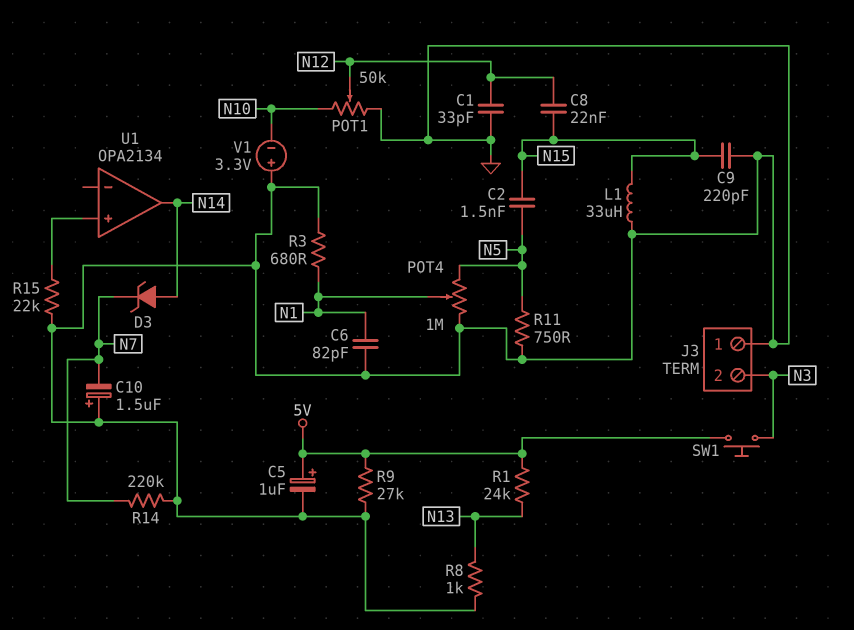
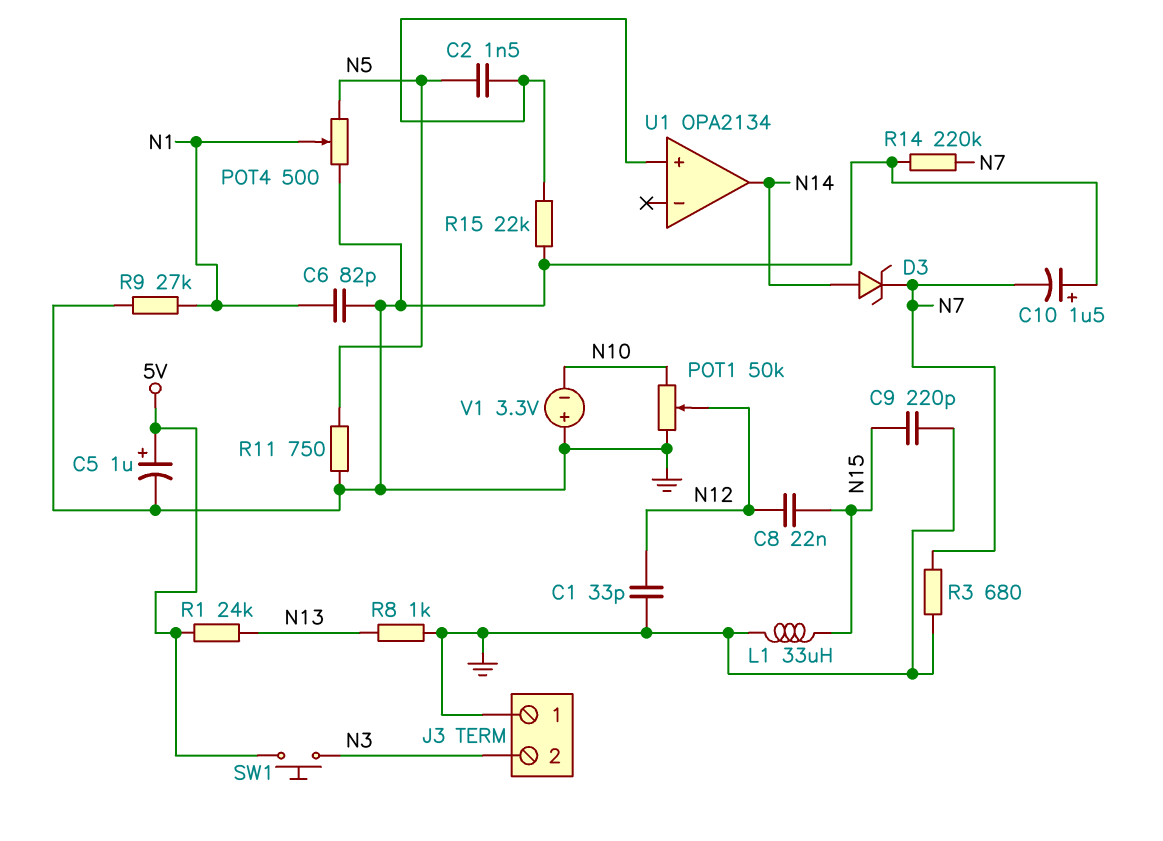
C2: 1.5nF (N5, N15) -> 1.5nF (N5, U1/in+)
POT4: 1M (GND, N5, wiper N1) -> 500 (GND, N5, wiper N1)
R3: 680 (GND, N1) -> 680 (GND, N7)
R9: 27k (5V, GND) -> 27k (GND, N1)

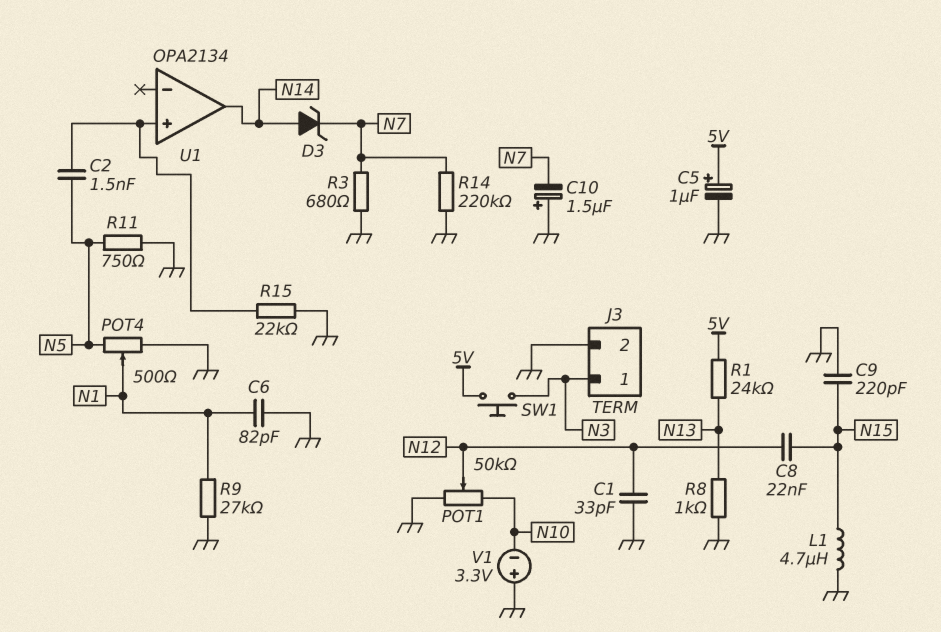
J3 pin 1: GND -> N3
J3 pin 2: N3 -> GND
L1: 33uH (GND, N15) -> 4.7uH (GND, N15)

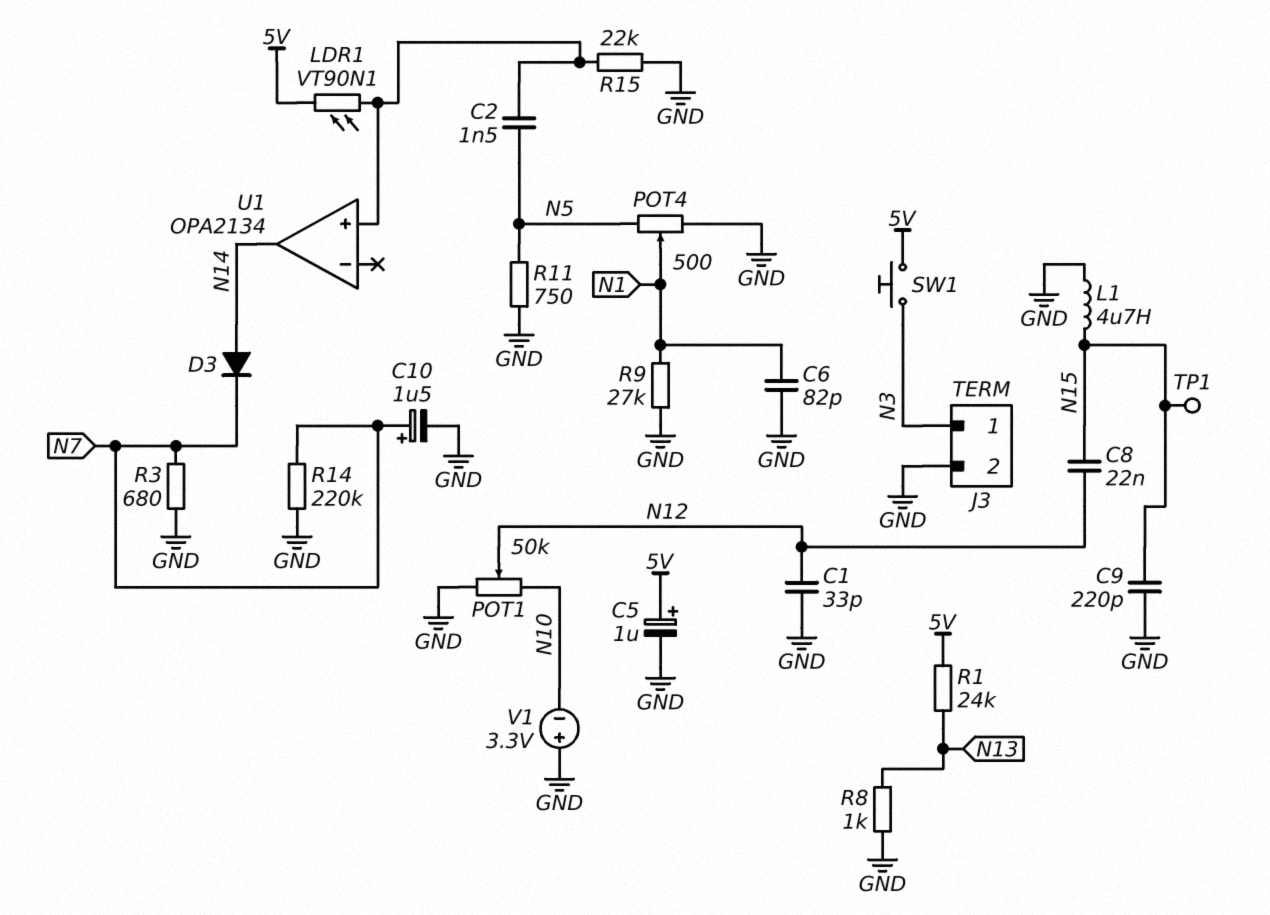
C10: 1.5uF (plus GND, minus N7) -> 1.5uF (plus N7, minus GND)
D3: zener (A N14, K N7) -> diode (A N14, K N7)
LDR1: none -> VT90N1 (5V, U1/in+)
TP1: none -> test point (N15)

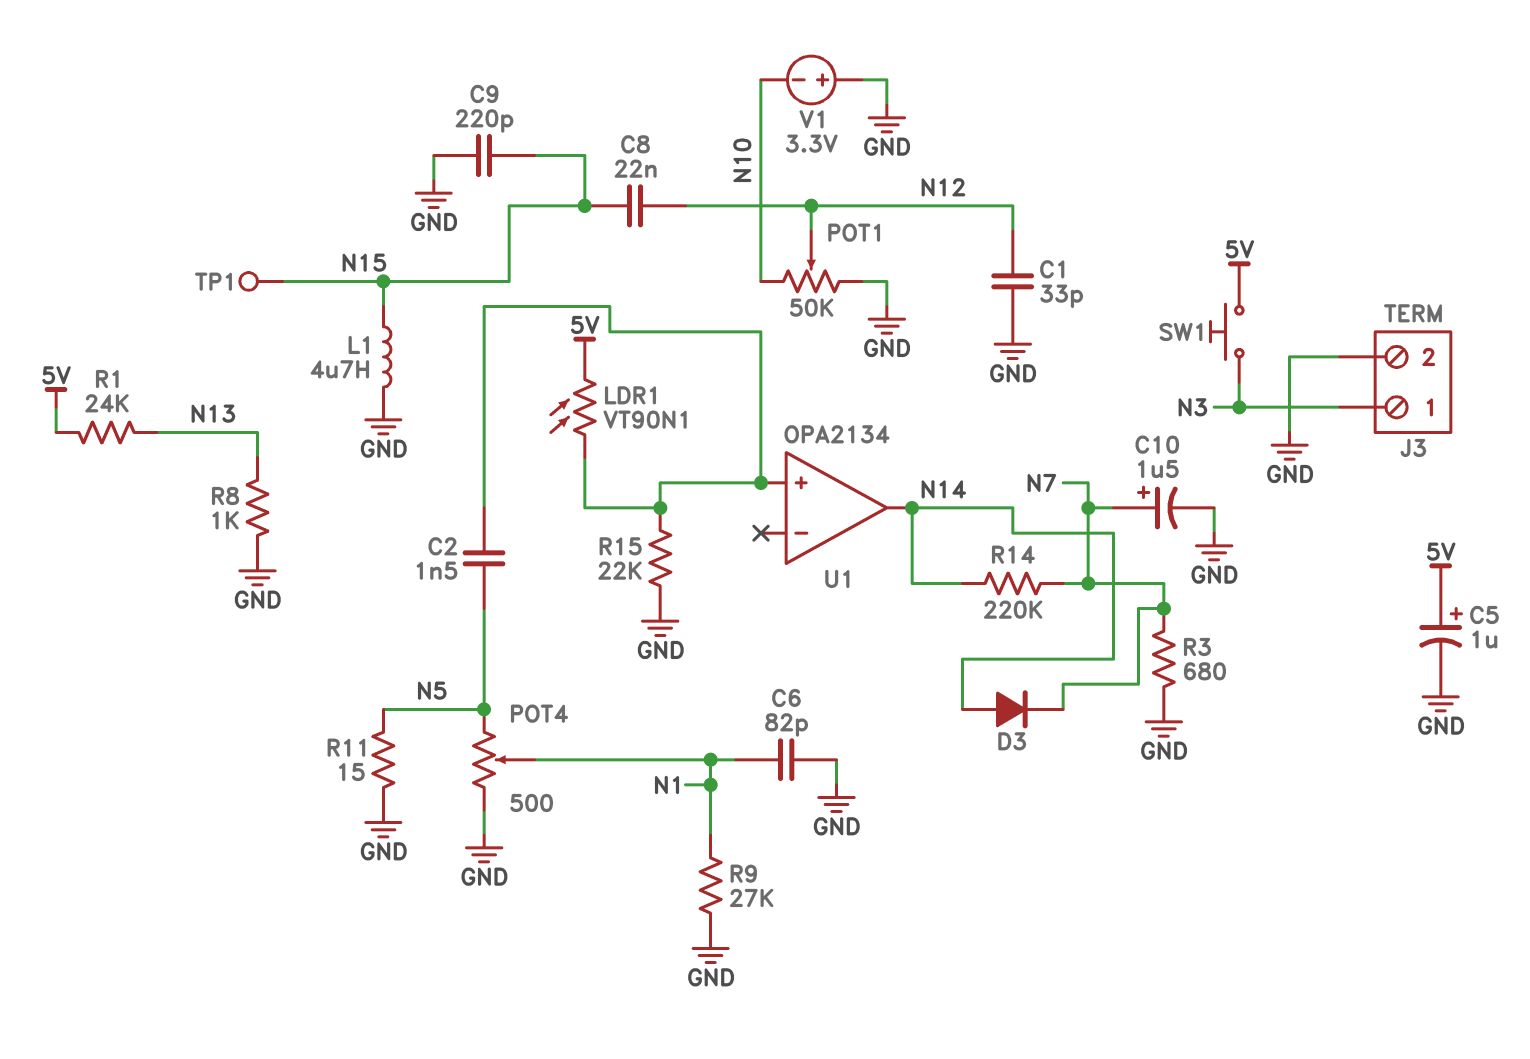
R11: 750 (GND, N5) -> 15 (GND, N5)
R14: 220k (GND, N7) -> 220k (N7, N14)

